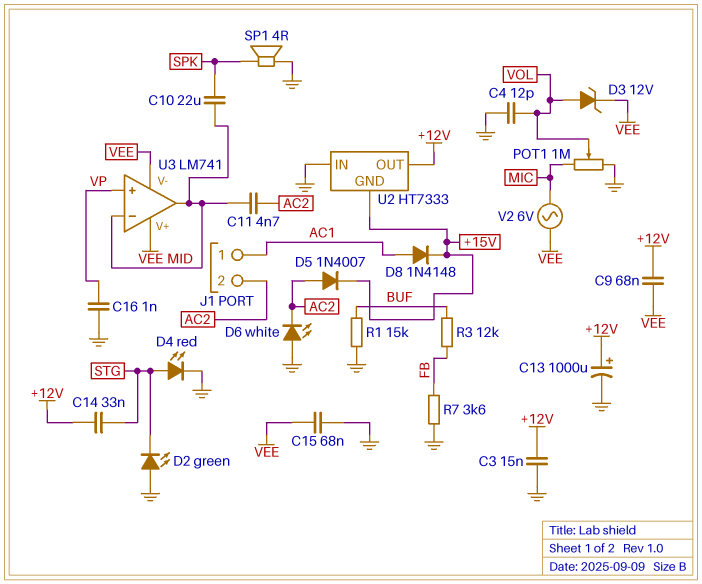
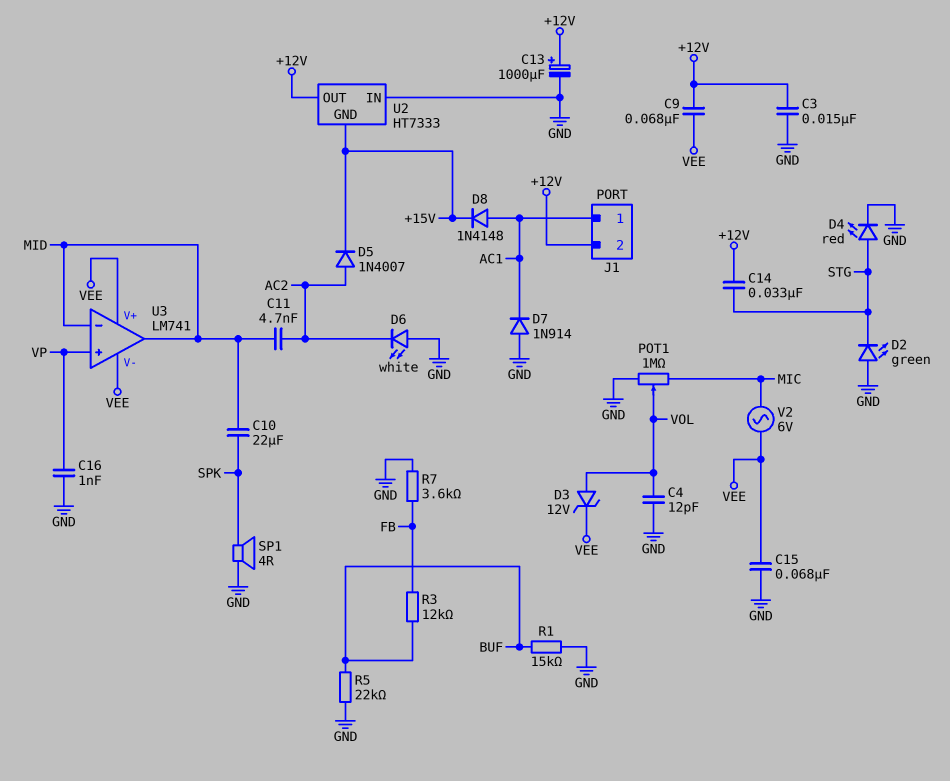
D7: none -> diode 1N914 (A GND, K AC1)
J1 pin 2: AC2 -> +12V
R5: none -> 22k (BUF, GND)

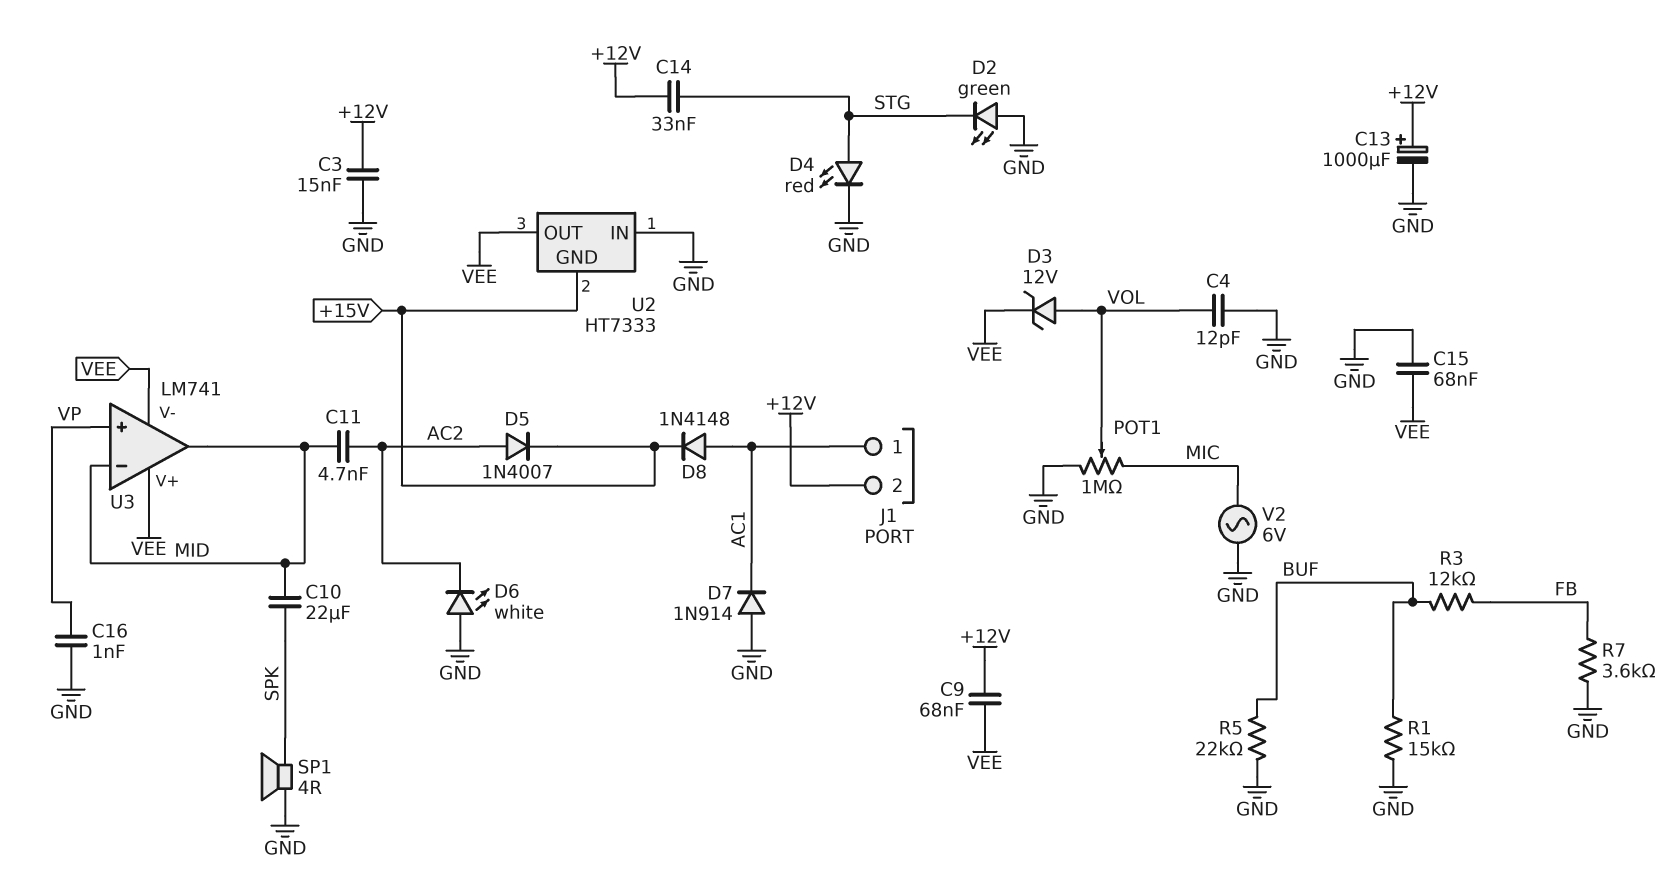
U2 pin OUT: +12V -> VEE
V2: AC 6V (MIC, VEE) -> AC 6V (GND, MIC)

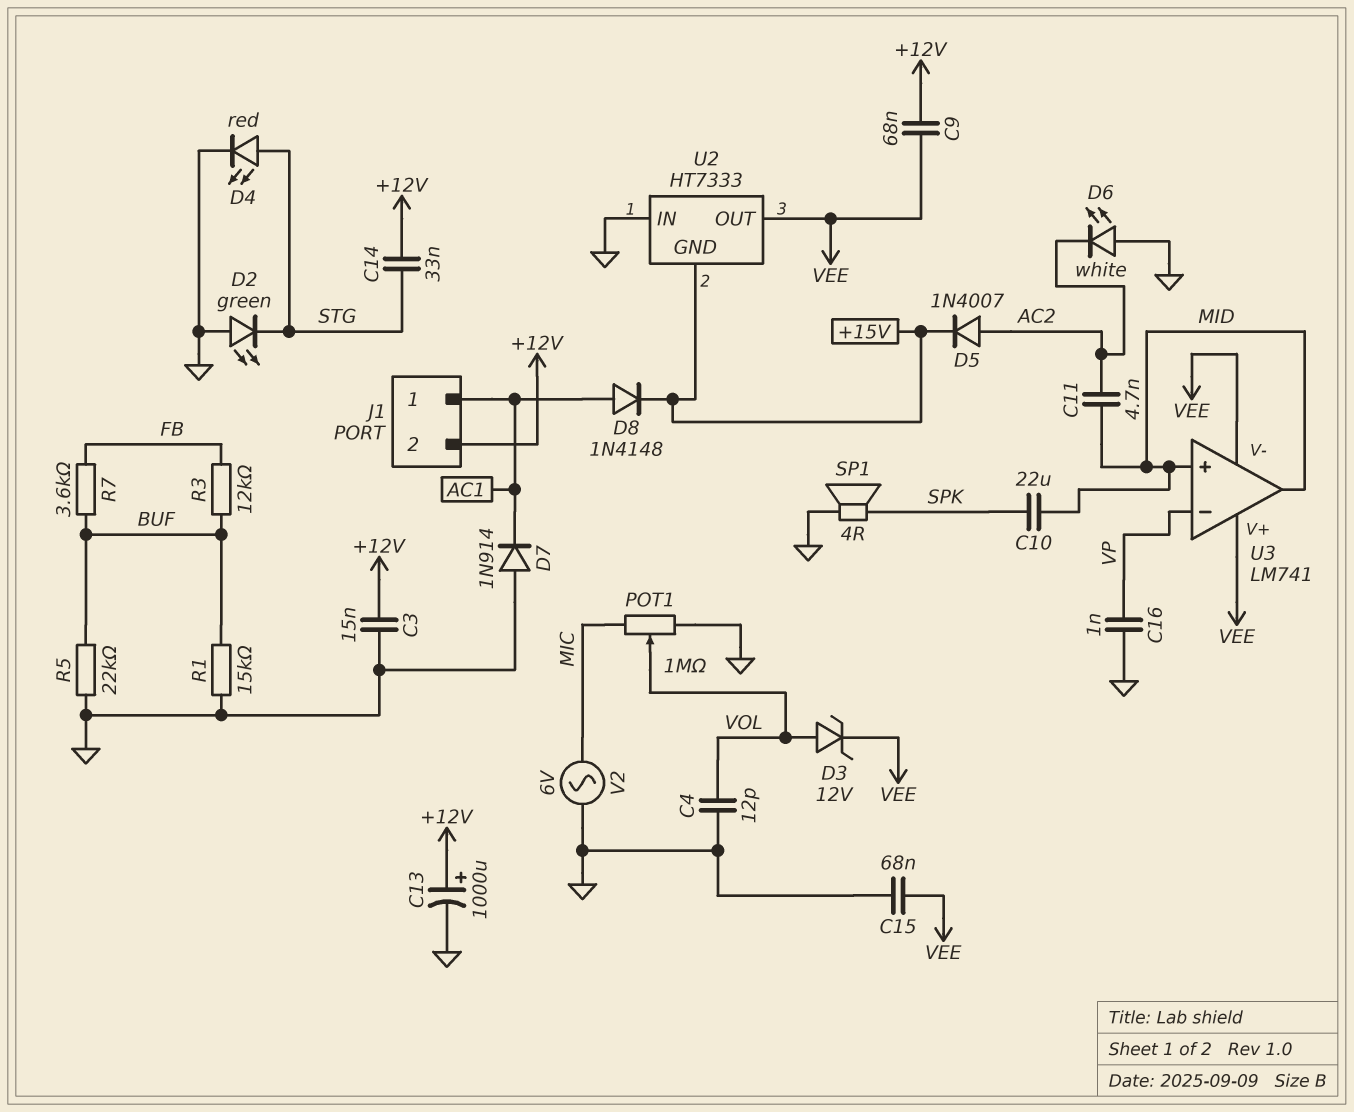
R7: 3.6k (FB, GND) -> 3.6k (BUF, FB)
U3 pin in+: VP -> MID
U3 pin in-: MID -> VP

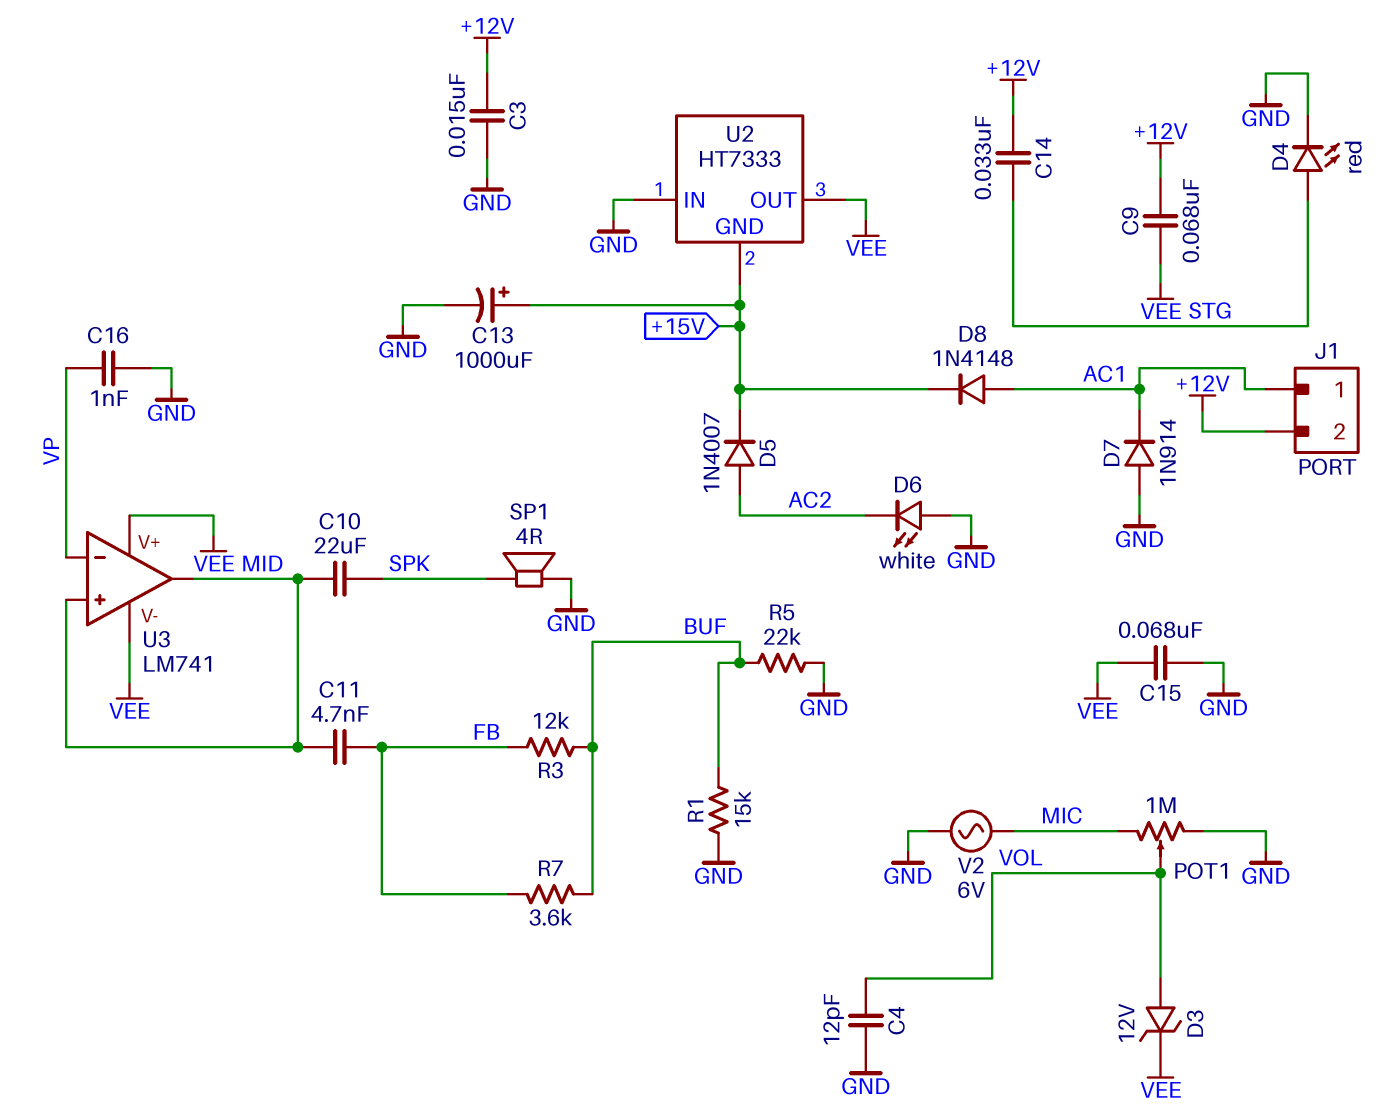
C11: 4.7nF (AC2, MID) -> 4.7nF (FB, MID)
C13: 1000uF (plus +12V, minus GND) -> 1000uF (plus +15V, minus GND)
D2: LED green (A GND, K STG) -> none

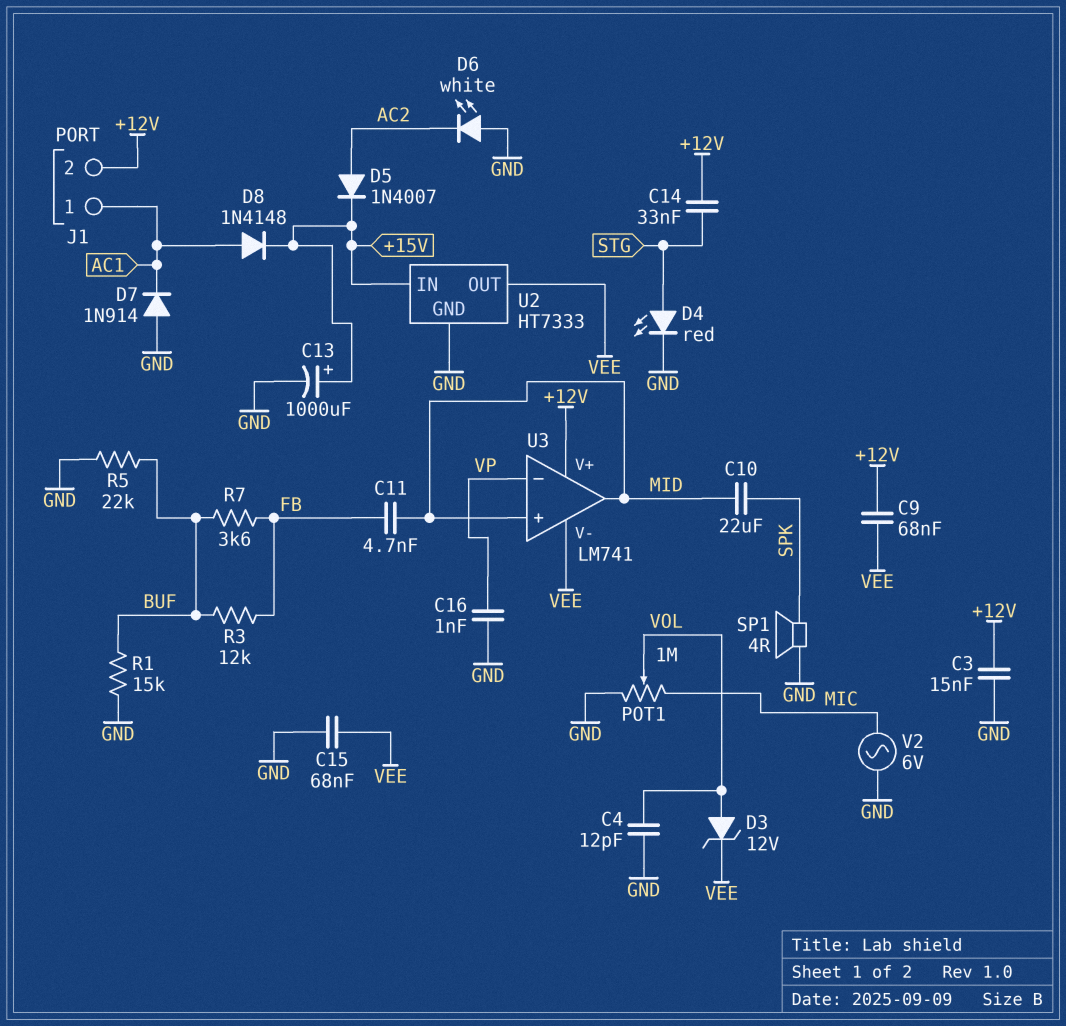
U2 pin GND: +15V -> GND
U2 pin IN: GND -> +15V
U3 pin V+: VEE -> +12V

